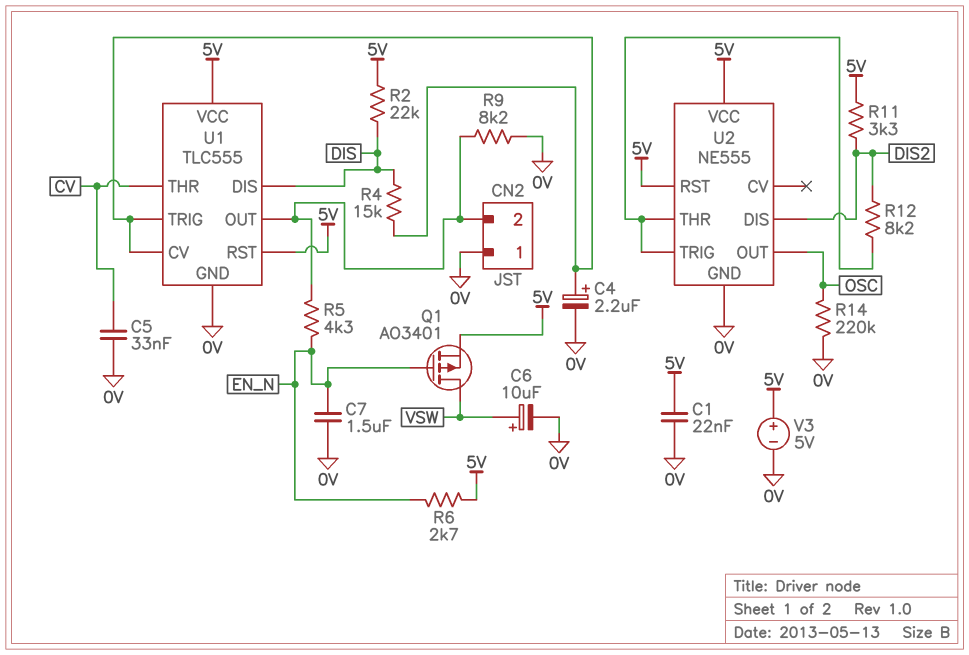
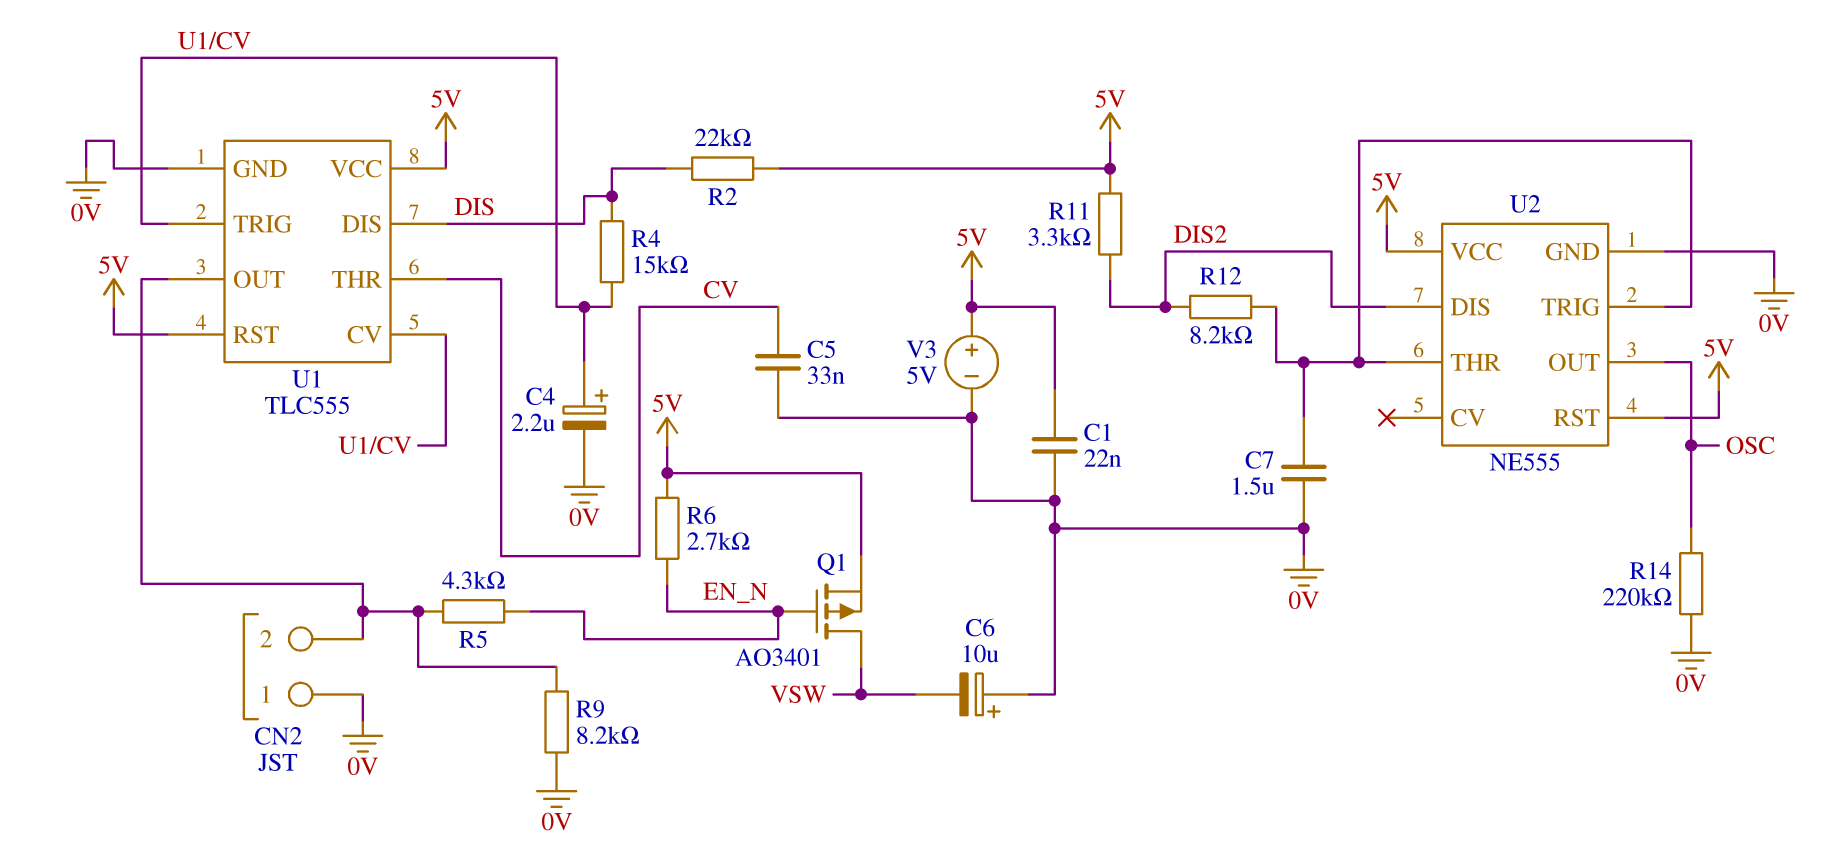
C6: 10uF (plus VSW, minus 0V) -> 10uF (plus 0V, minus VSW)
C7: 1.5uF (0V, EN_N) -> 1.5uF (0V, U2/THR)

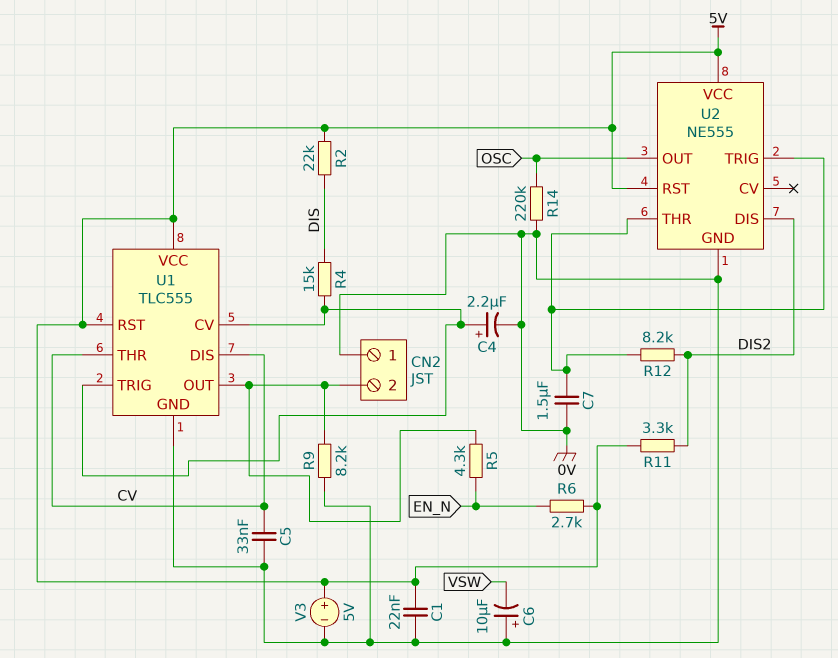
Q1: PMOS AO3401 (G EN_N, D VSW, S 5V) -> none
U1 pin DIS: DIS -> CV

